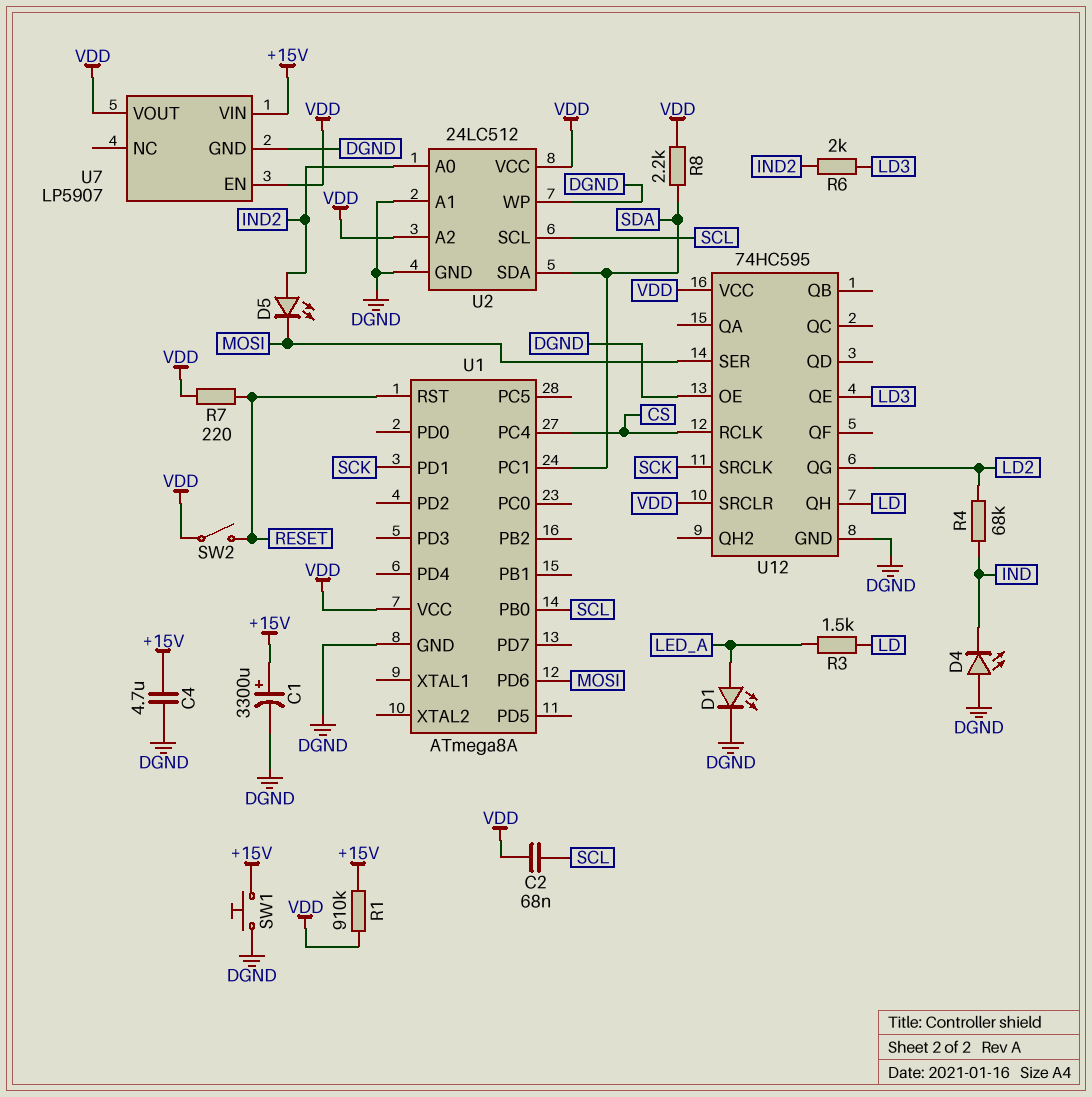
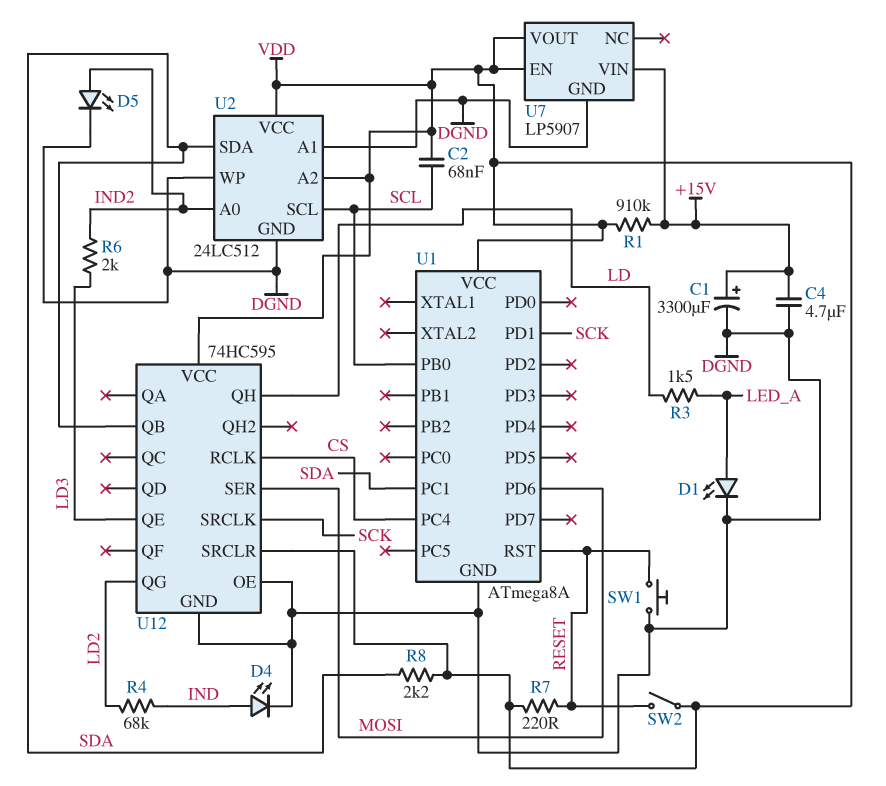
D4: LED (A DGND, K IND) -> LED (A IND, K DGND)
D5: LED (A IND2, K MOSI) -> LED (A IND2, K DGND)
SW1: button (+15V, DGND) -> button (DGND, RESET)
U12 pin QB: none -> SDA

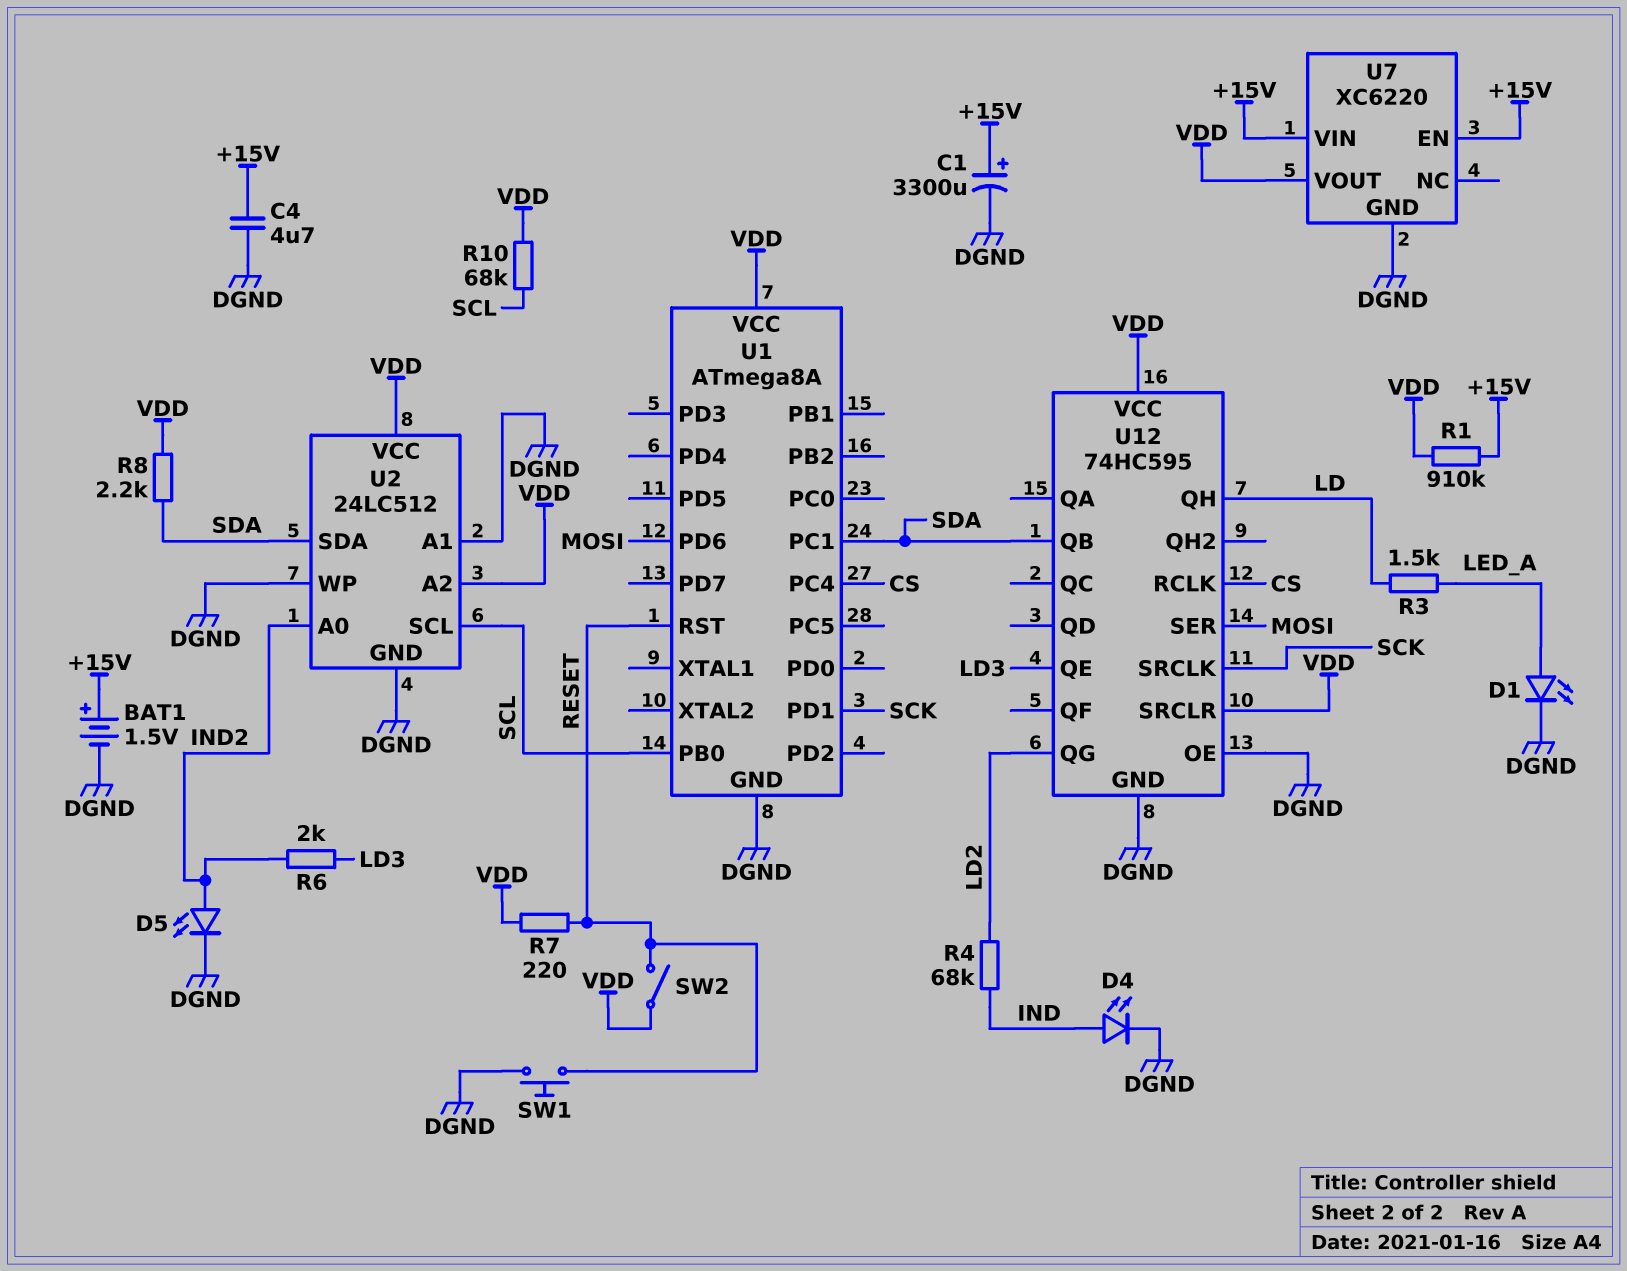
BAT1: none -> 1.5V (plus +15V, minus DGND)
C2: 68nF (SCL, VDD) -> none
R10: none -> 68k (SCL, VDD)
U7: LP5907 -> XC6220
U7 pin EN: VDD -> +15V

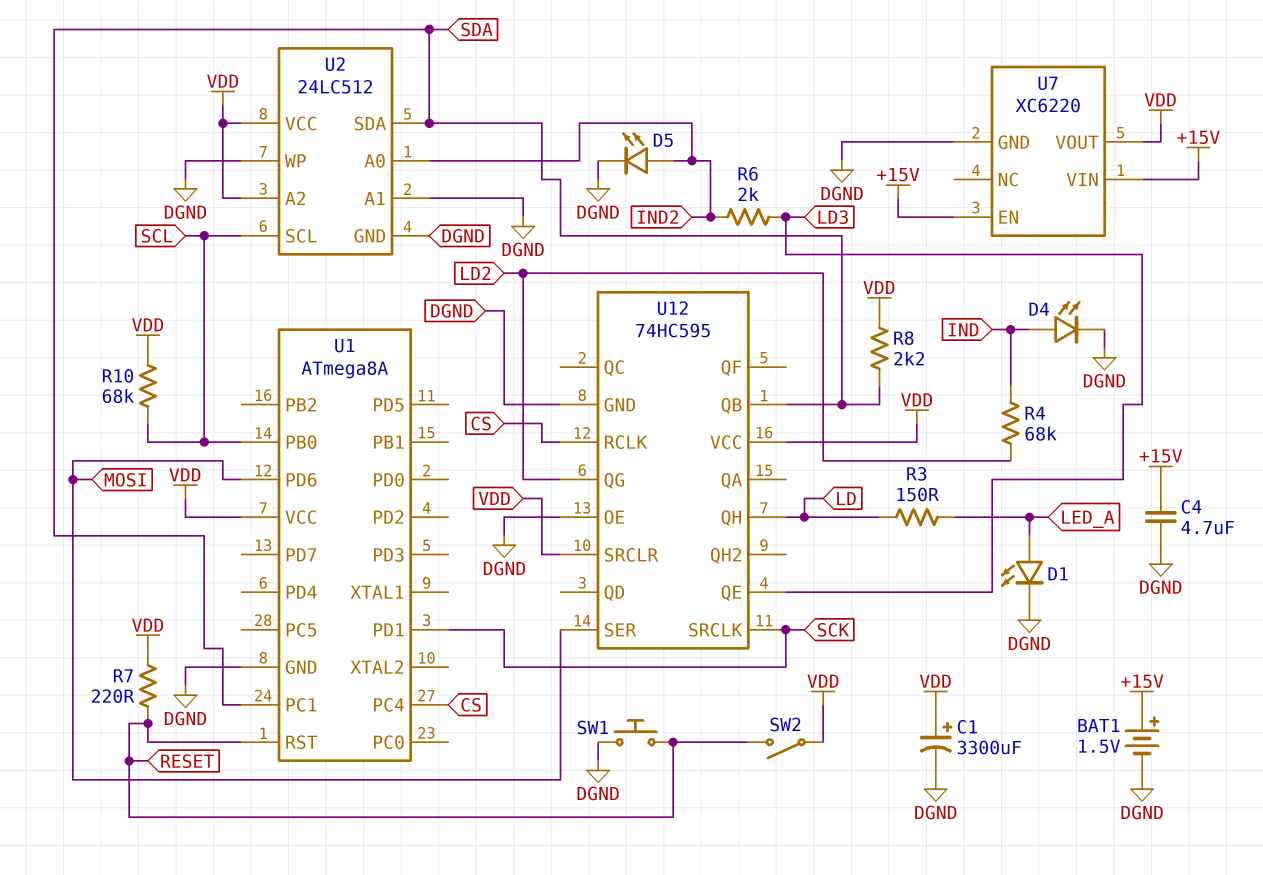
C1: 3300uF (plus +15V, minus DGND) -> 3300uF (plus VDD, minus DGND)
R1: 910k (+15V, VDD) -> none
R3: 1.5k (LD, LED_A) -> 150 (LD, LED_A)

